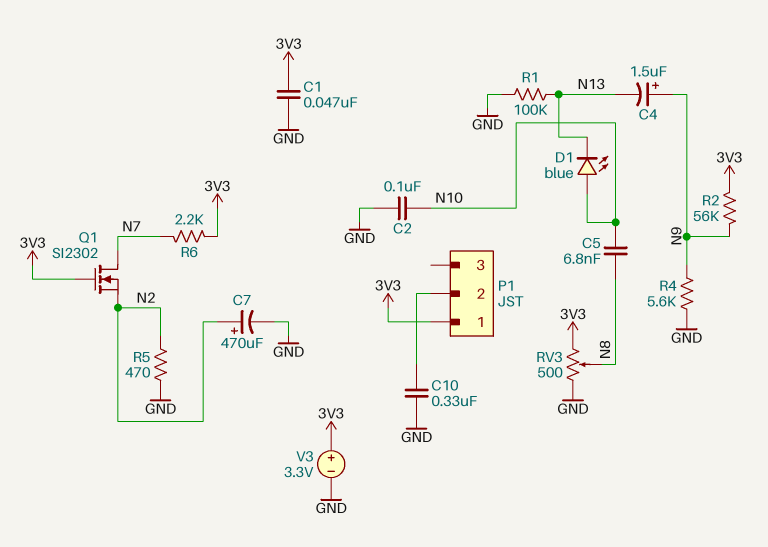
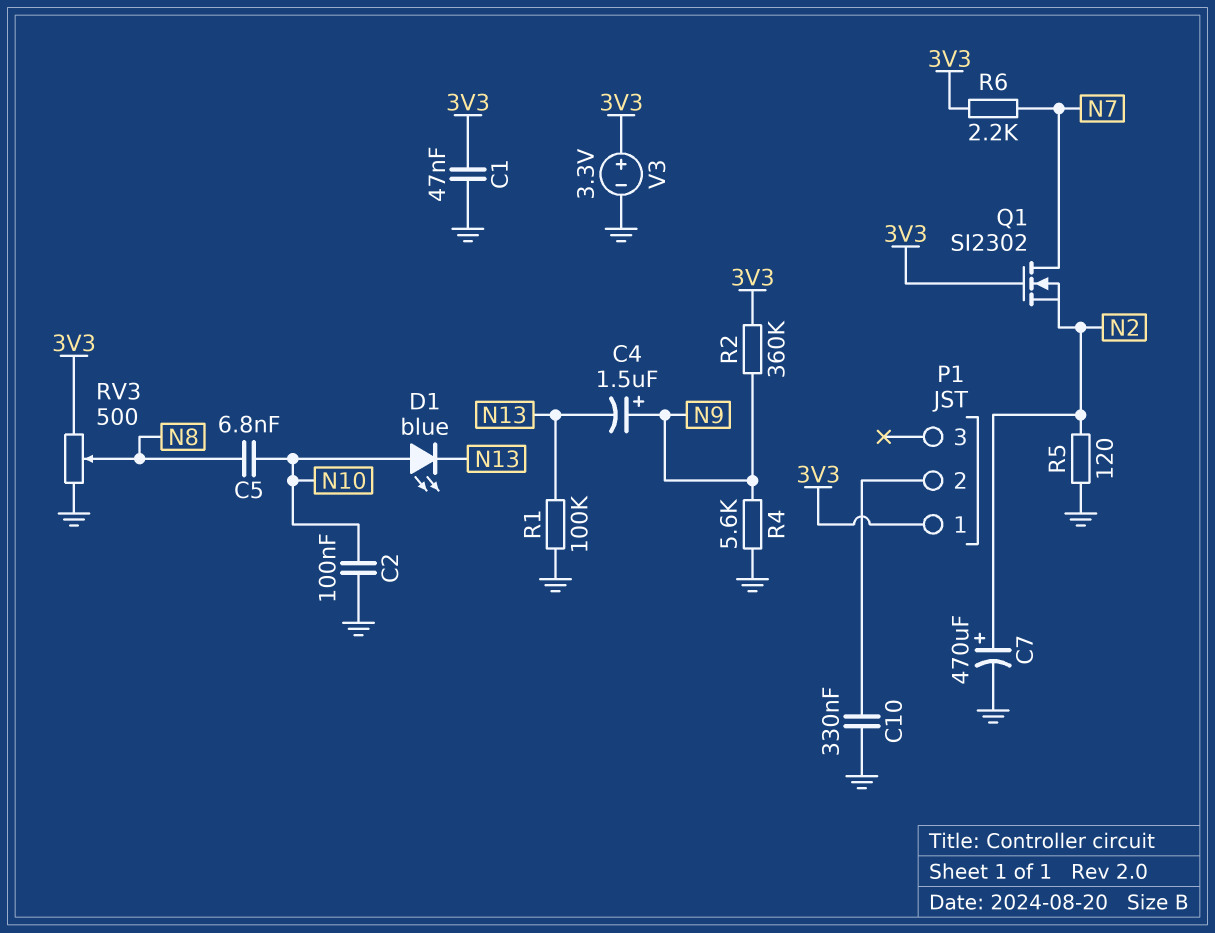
R2: 56k (3V3, N9) -> 360k (3V3, N9)
R5: 470 (GND, N2) -> 120 (GND, N2)

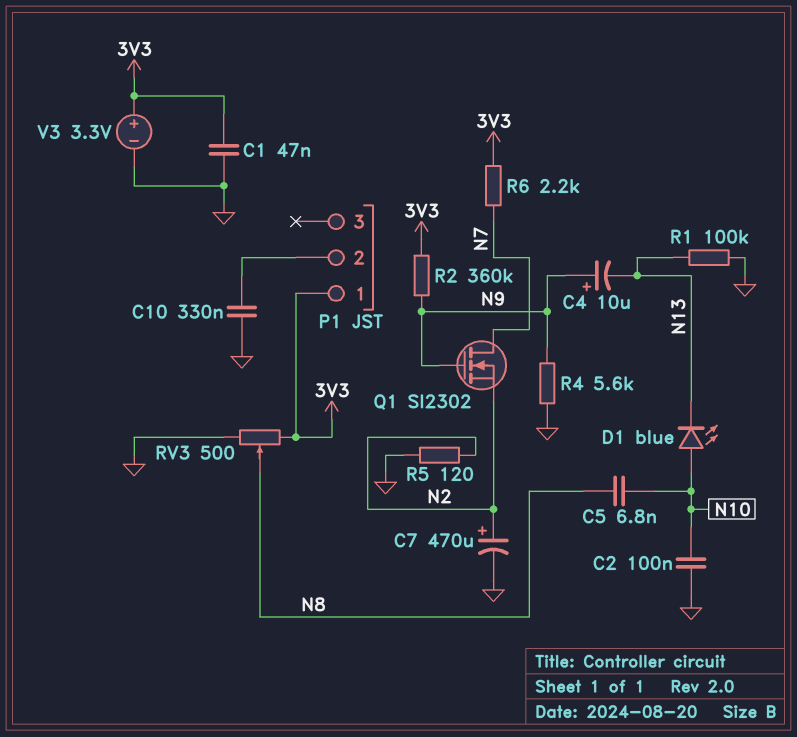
C4: 1.5uF (plus N9, minus N13) -> 10uF (plus N9, minus N13)
Q1: NMOS SI2302 (G 3V3, D N7, S N2) -> NMOS SI2302 (G N9, D N7, S N2)

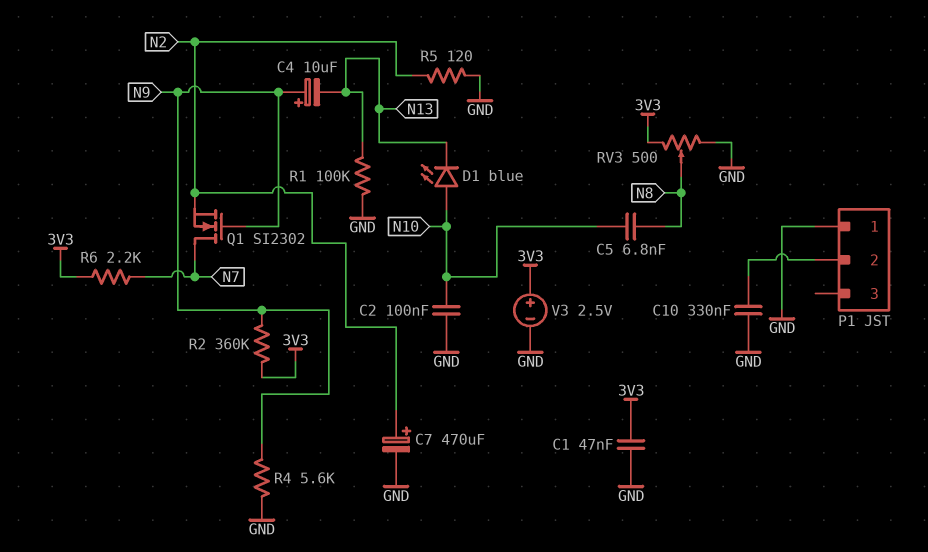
P1 pin 1: 3V3 -> GND
V3: 3.3V (plus 3V3, minus GND) -> 2.5V (plus 3V3, minus GND)

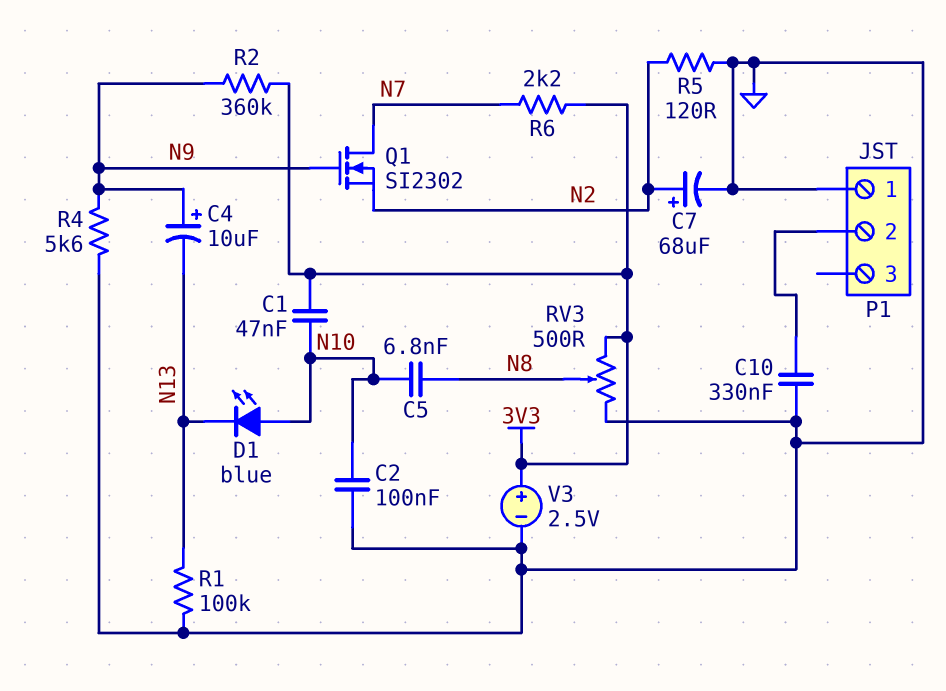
C1: 47nF (3V3, GND) -> 47nF (3V3, N10)
C7: 470uF (plus N2, minus GND) -> 68uF (plus N2, minus GND)

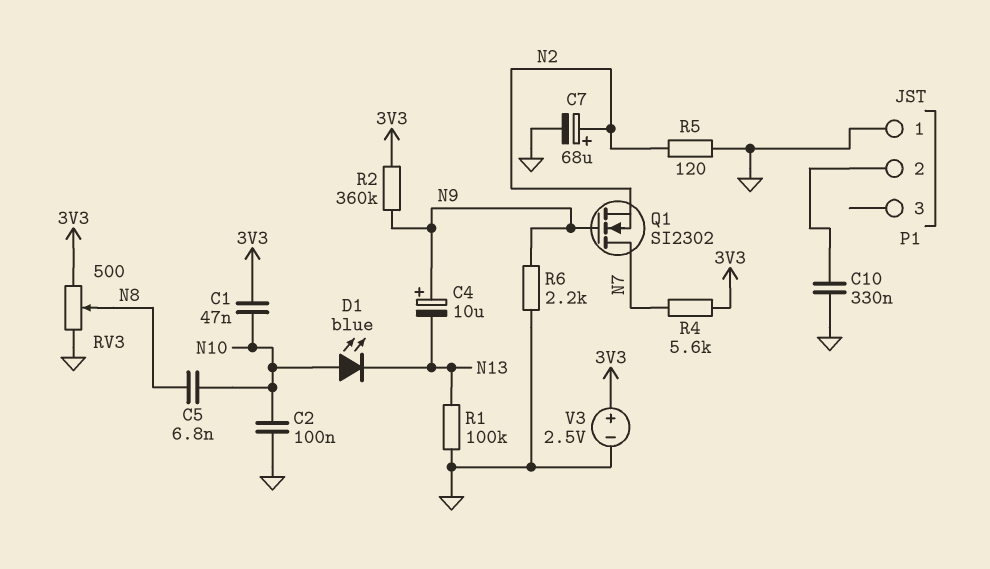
R4: 5.6k (GND, N9) -> 5.6k (3V3, N7)
R6: 2.2k (3V3, N7) -> 2.2k (GND, N9)

